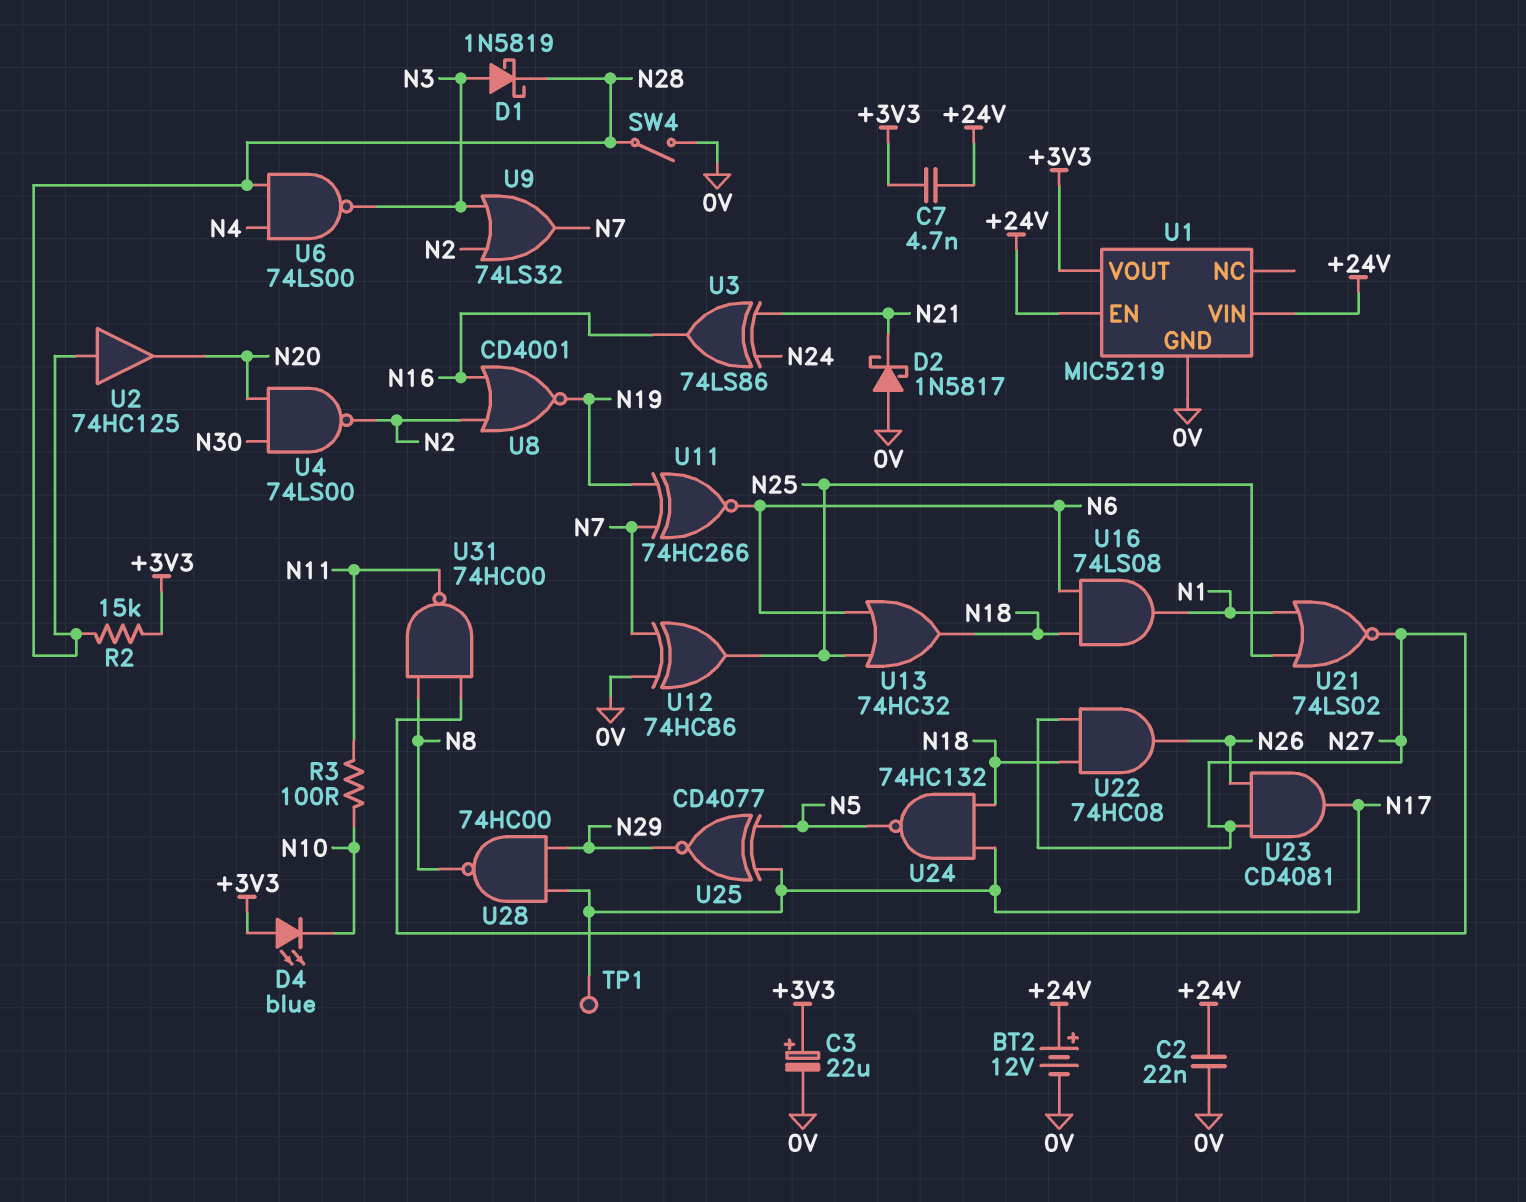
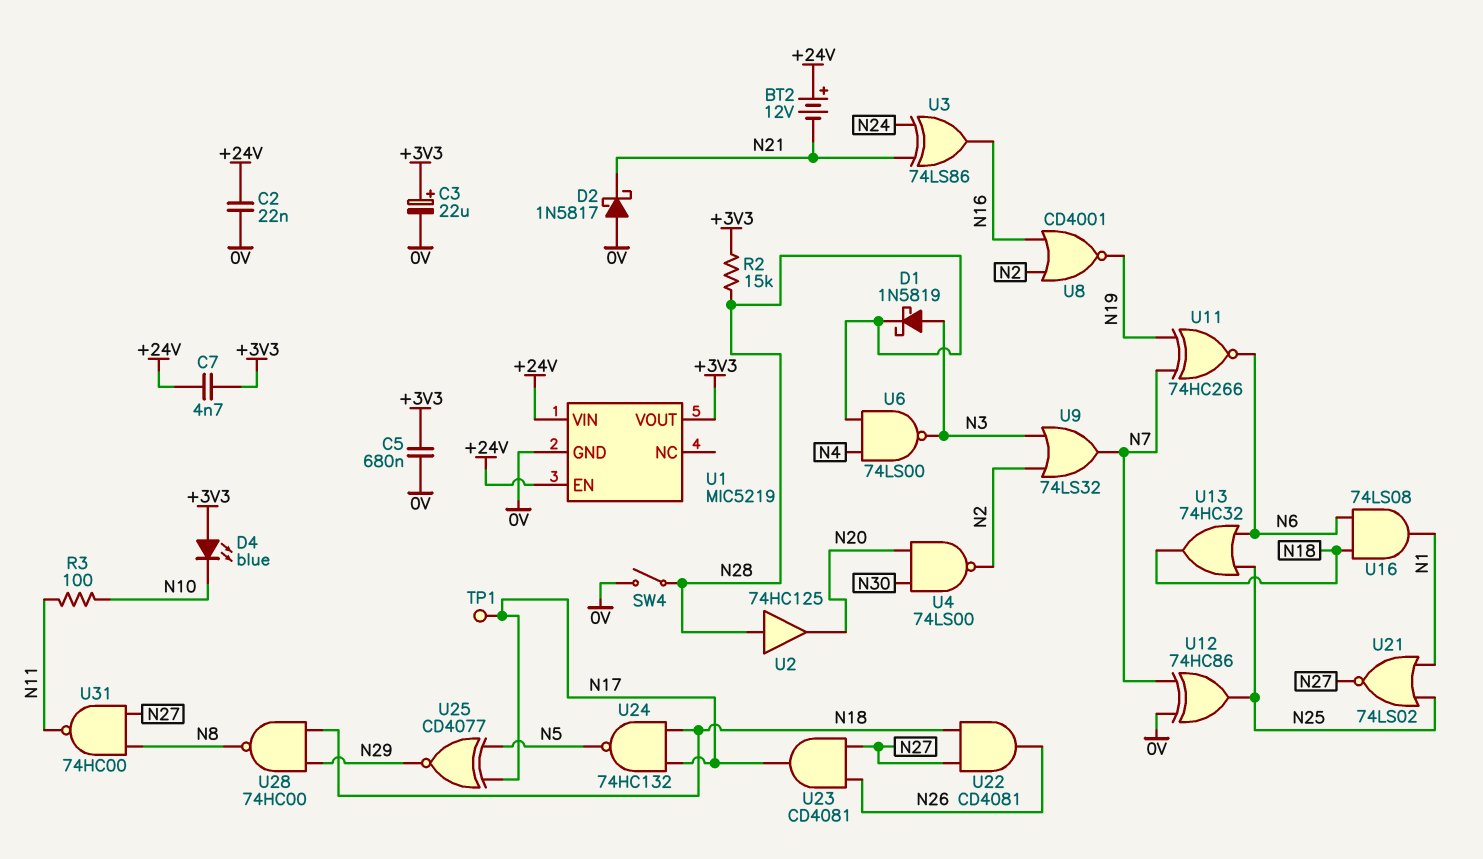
BT2: 12V (plus +24V, minus 0V) -> 12V (plus +24V, minus N21)
C5: none -> 680nF (+3V3, 0V)
U22: AND 74HC08 (in N18, in N27, out N26) -> AND CD4081 (in N18, in N27, out N26)
U28: NAND 74HC00 (in N17, in N29, out N8) -> NAND 74HC00 (in N18, in N29, out N8)

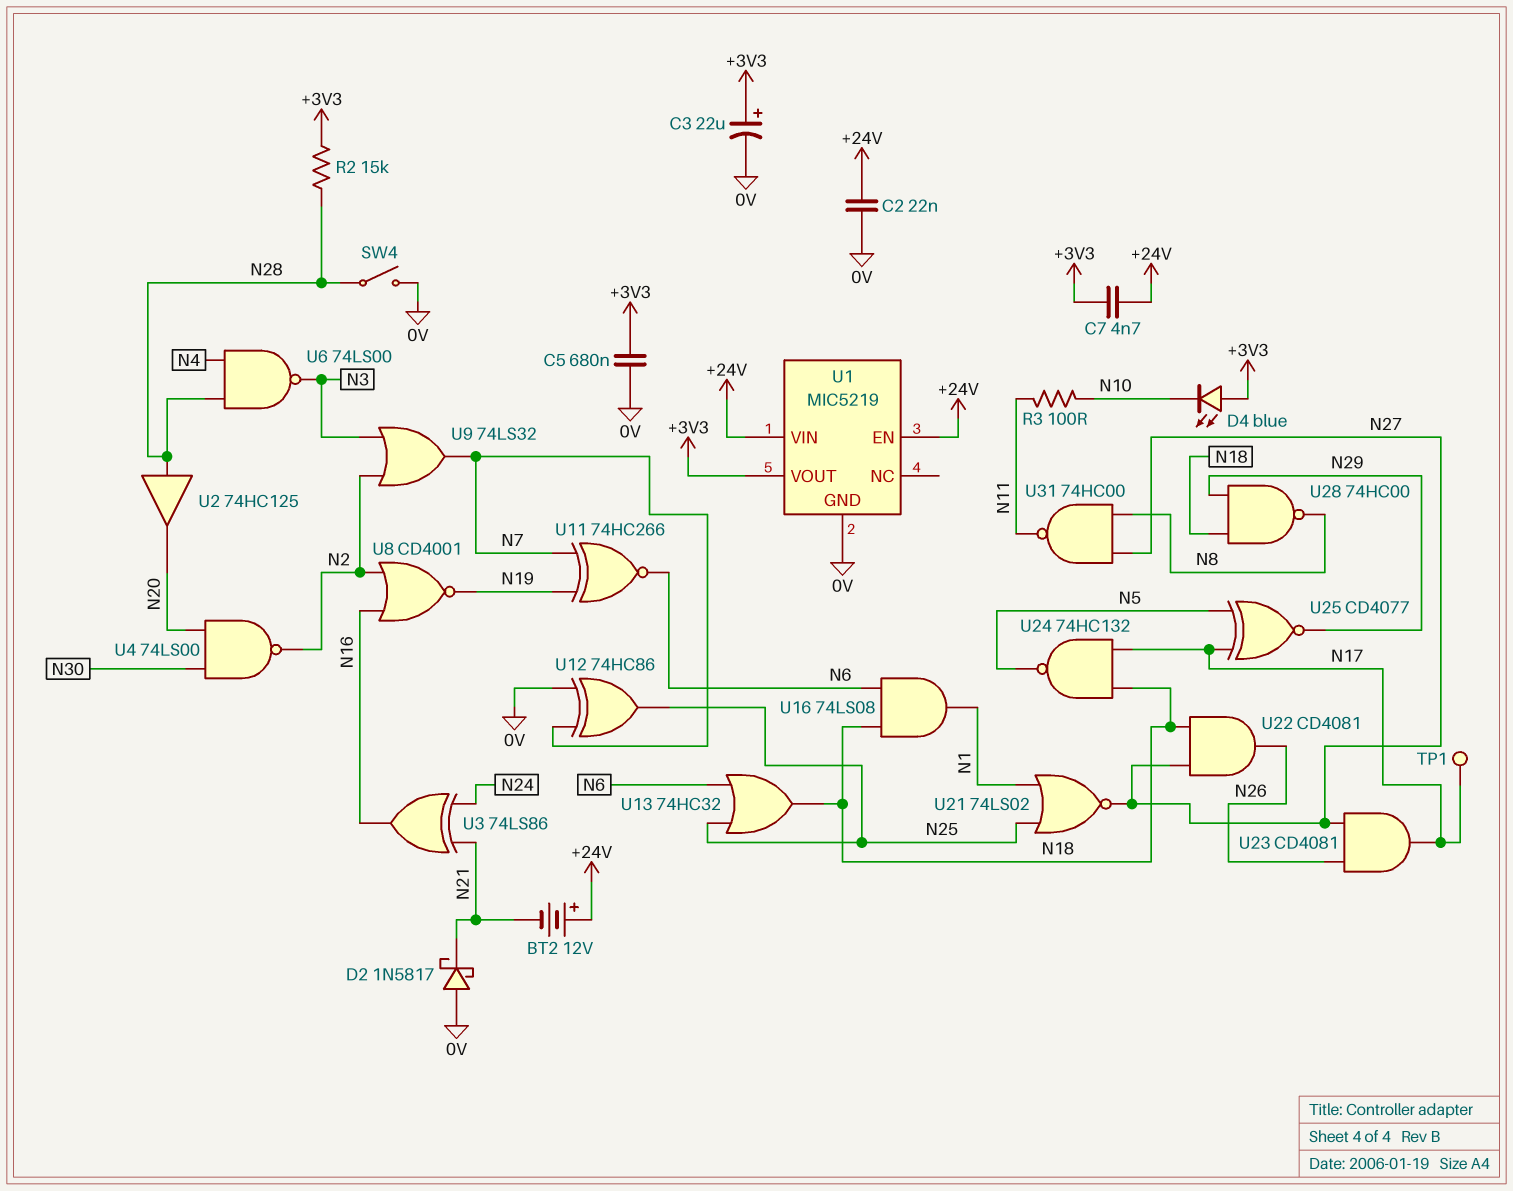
D1: schottky 1N5819 (A N3, K N28) -> none

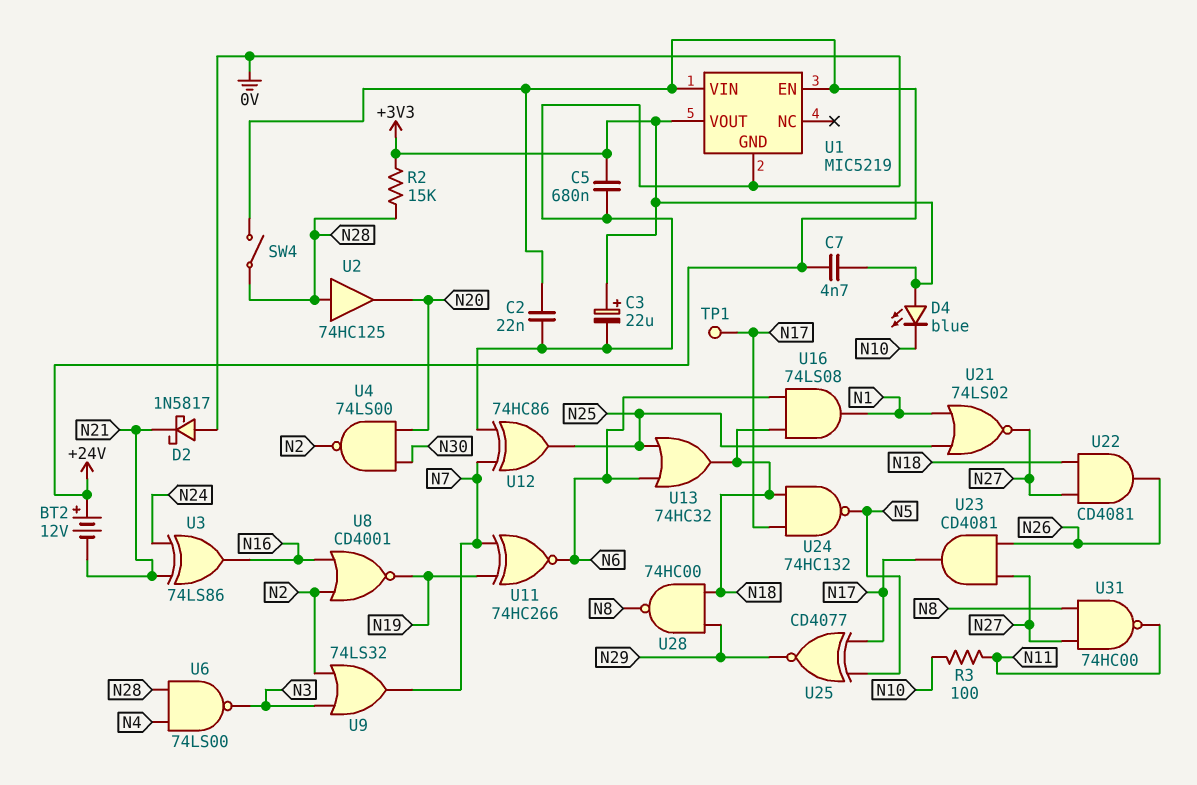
SW4: switch (0V, N28) -> switch (+24V, N28)

